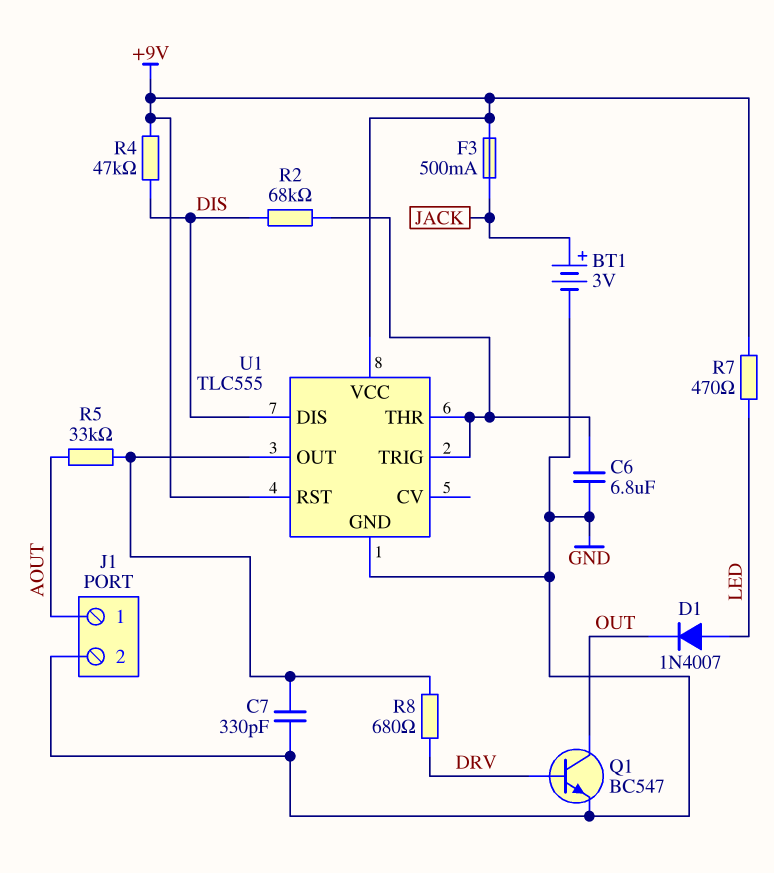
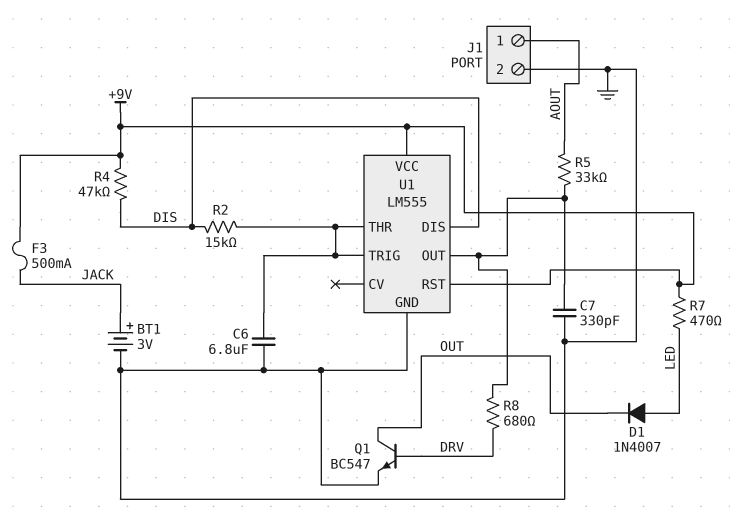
R2: 68k (DIS, U1/THR) -> 15k (DIS, U1/THR)
U1: TLC555 -> LM555

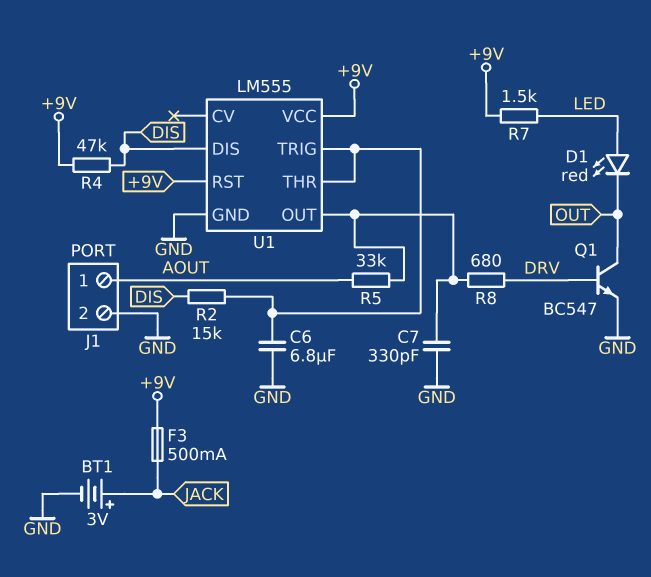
D1: diode 1N4007 (A LED, K OUT) -> LED red (A LED, K OUT)
R7: 470 (+9V, LED) -> 1.5k (+9V, LED)

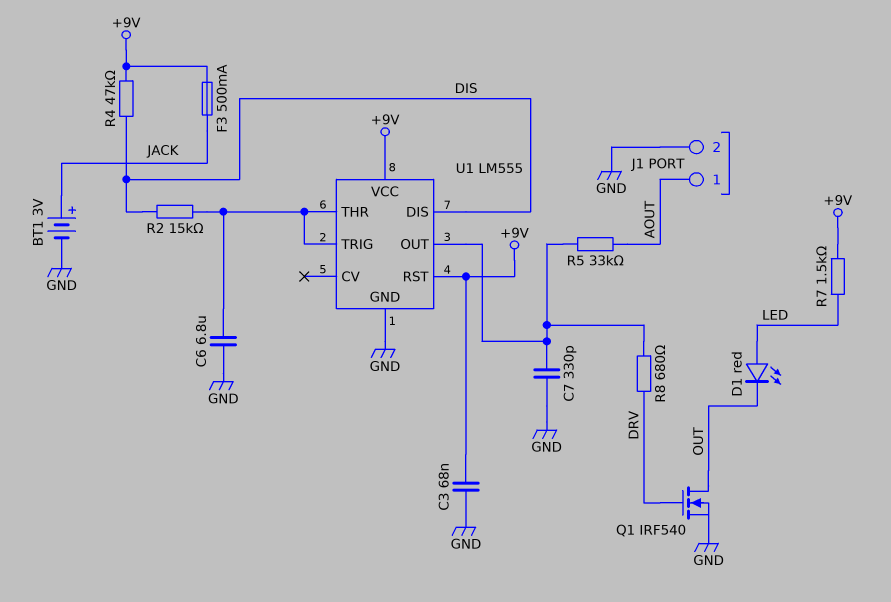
C3: none -> 68nF (+9V, GND)
Q1: NPN BC547 (B DRV, C OUT, E GND) -> NMOS IRF540 (G DRV, D OUT, S GND)

